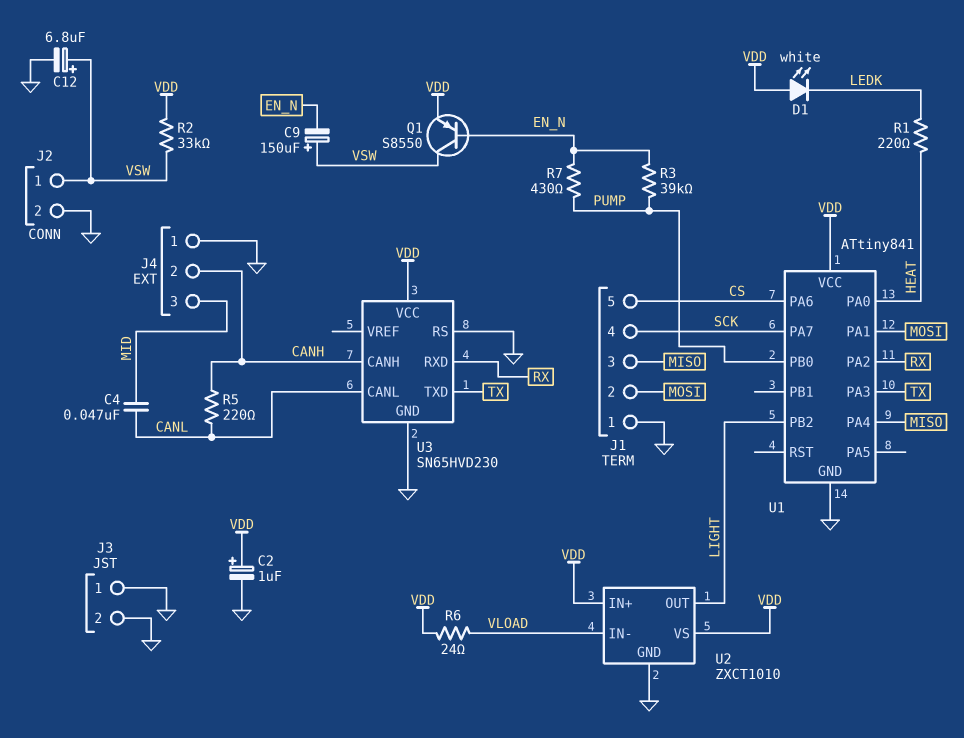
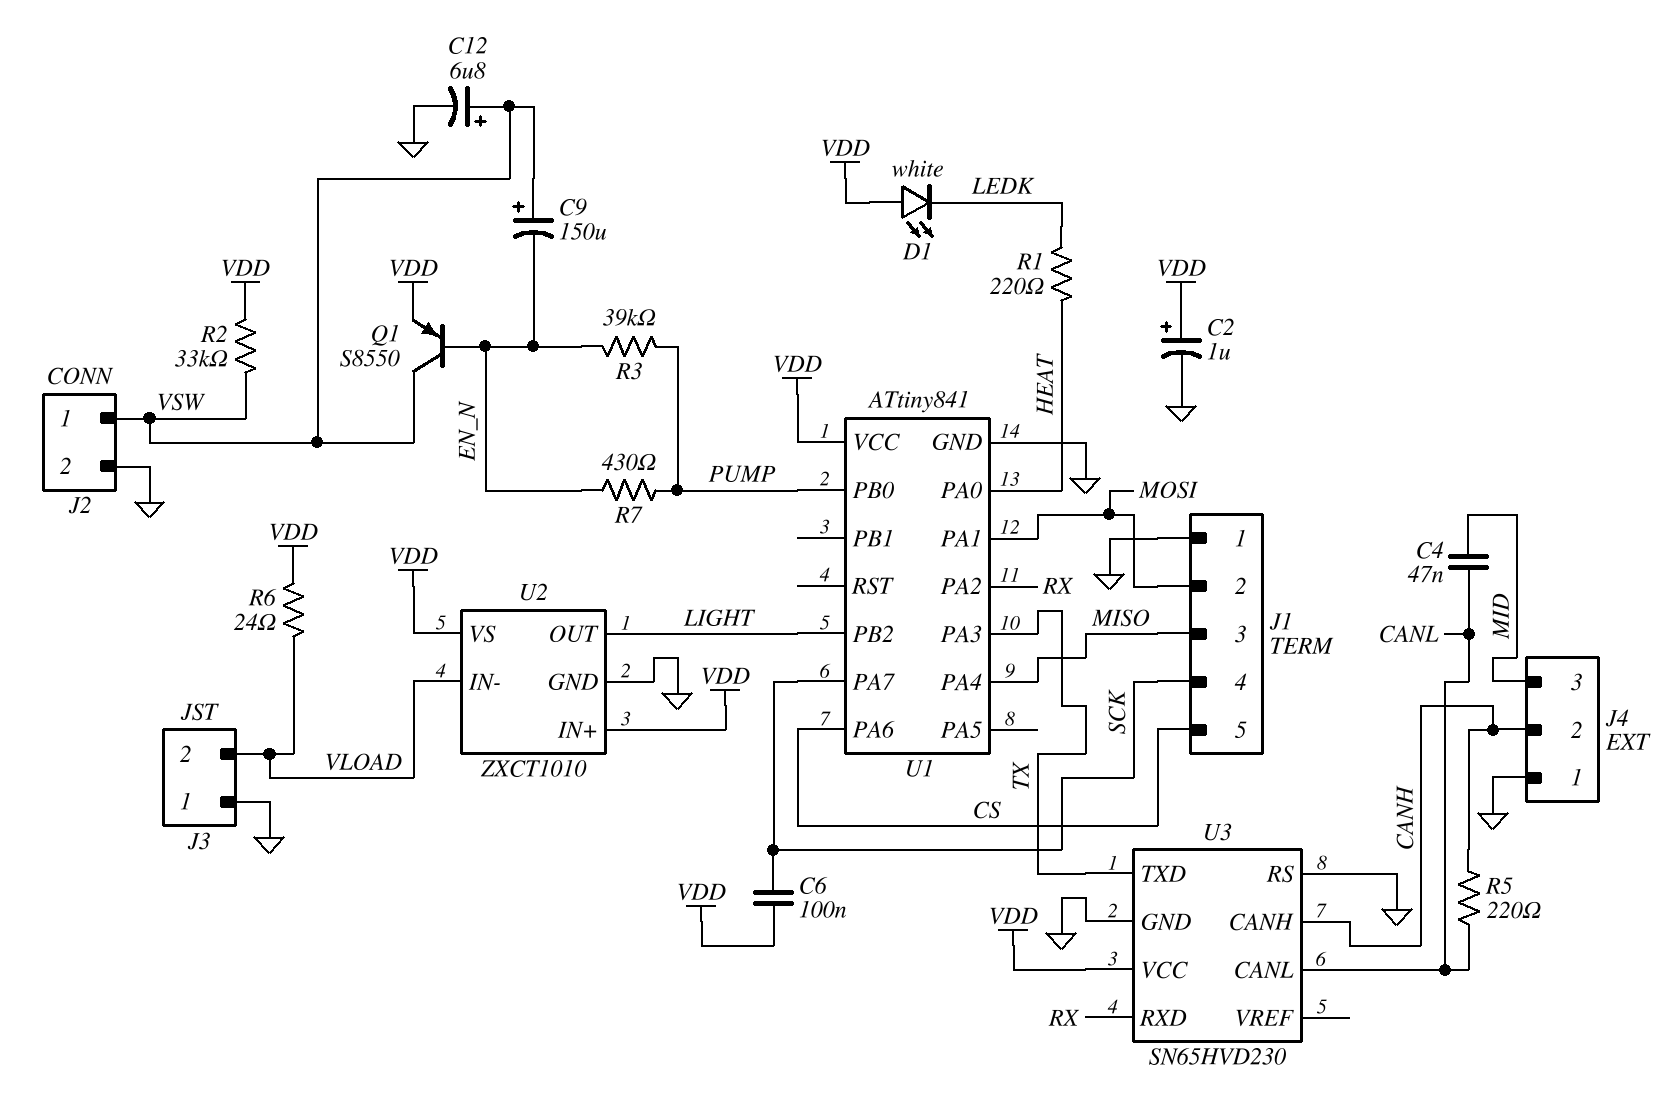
C6: none -> 100nF (SCK, VDD)
J3 pin 2: GND -> VLOAD

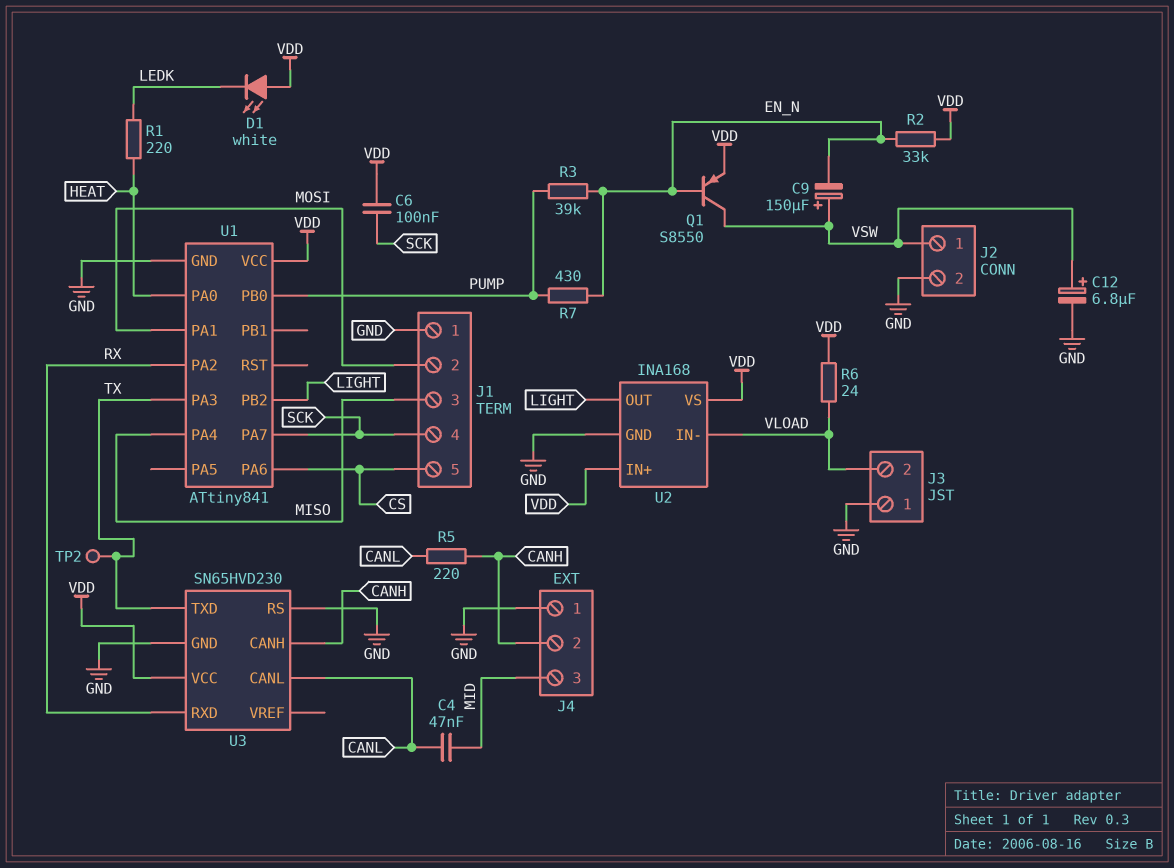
C2: 1uF (plus VDD, minus GND) -> none
R2: 33k (VDD, VSW) -> 33k (EN_N, VDD)
TP2: none -> test point (TX)
U2: ZXCT1010 -> INA168

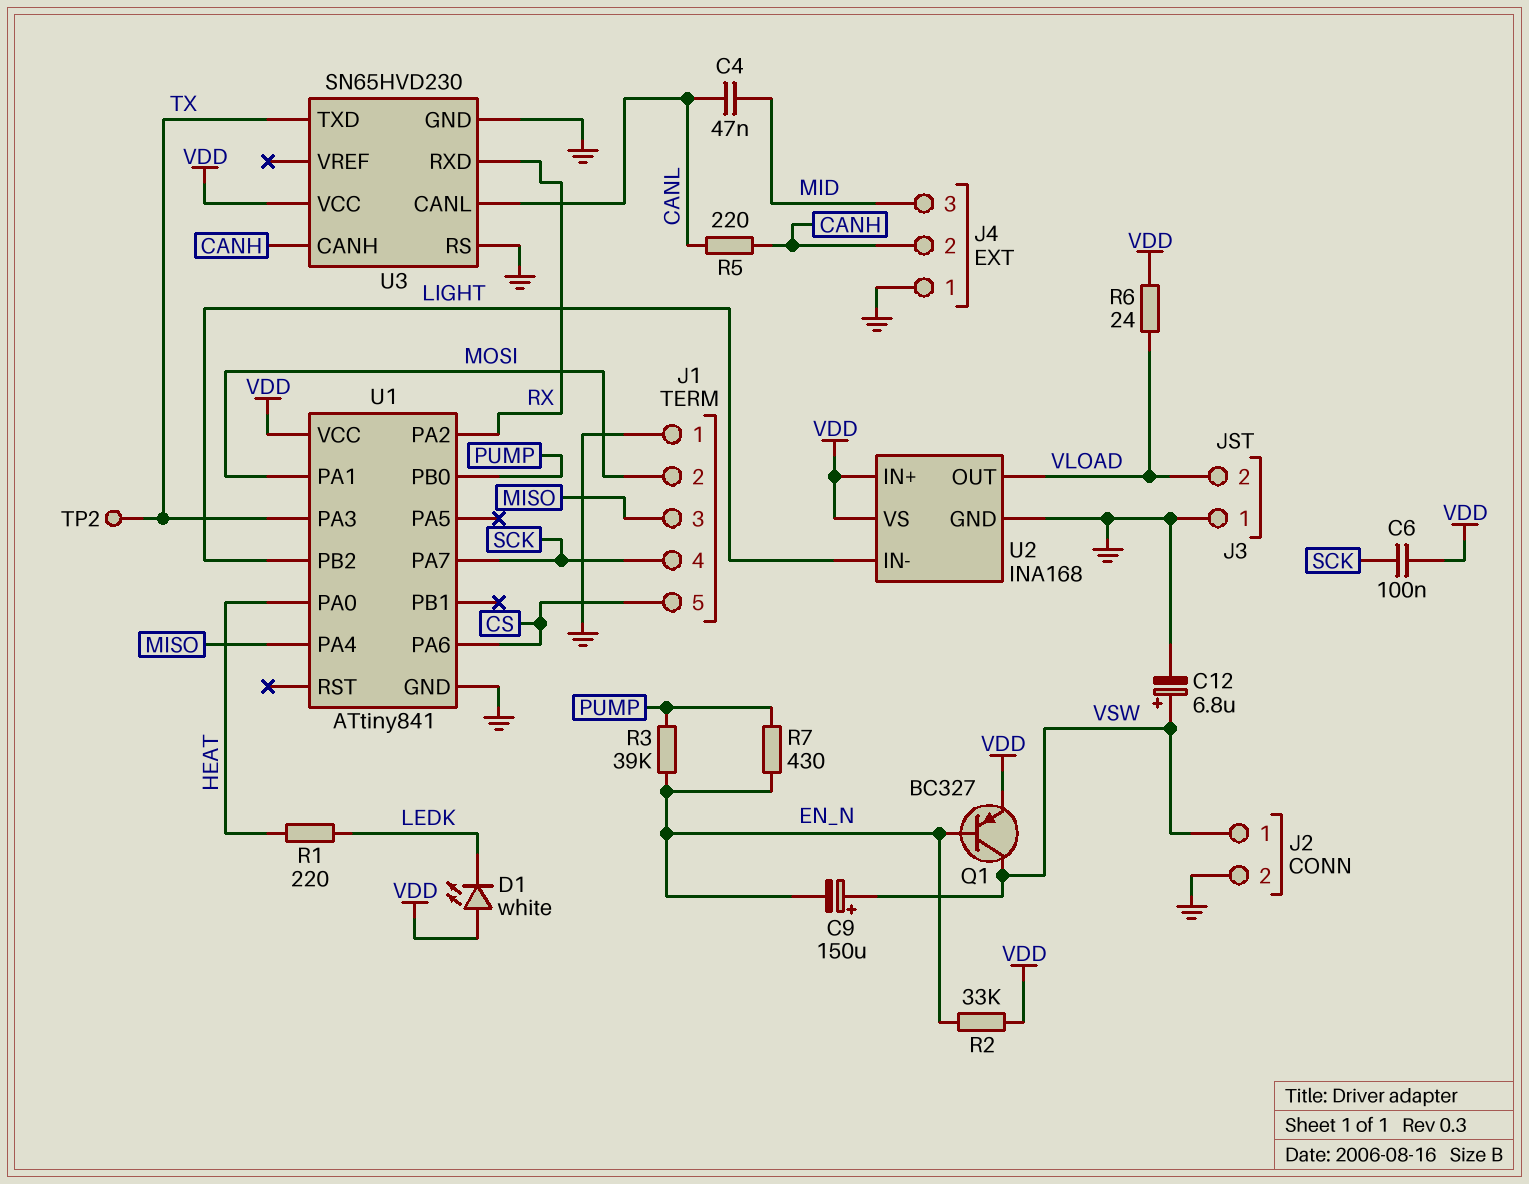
Q1: PNP S8550 (B EN_N, C VSW, E VDD) -> PNP BC327 (B EN_N, C VSW, E VDD)
U2 pin IN-: VLOAD -> LIGHT
U2 pin OUT: LIGHT -> VLOAD

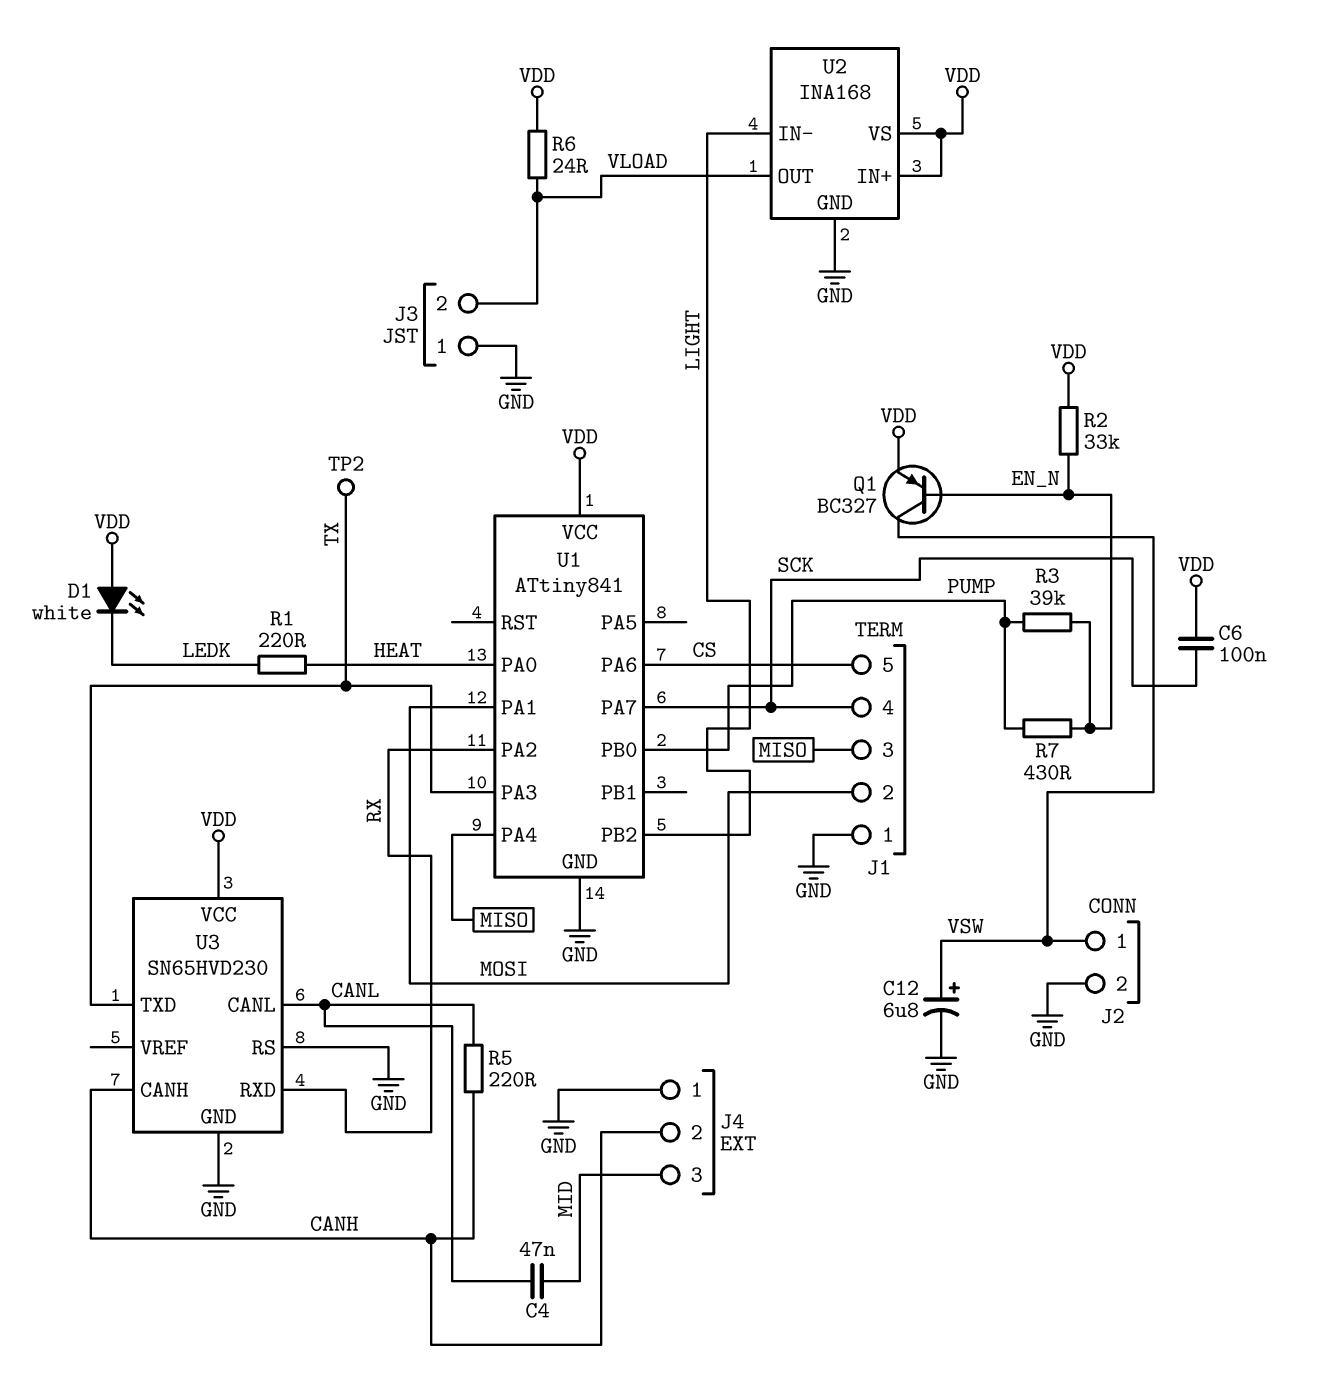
C9: 150uF (plus VSW, minus EN_N) -> none

